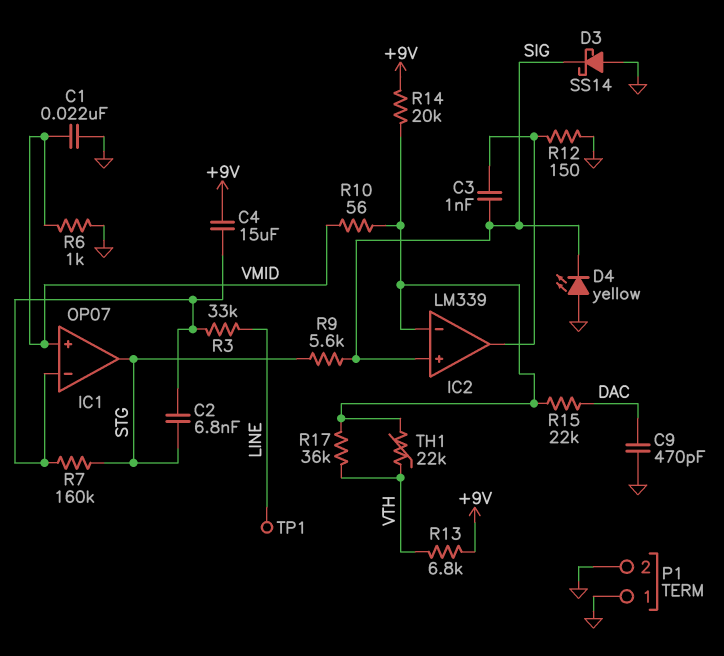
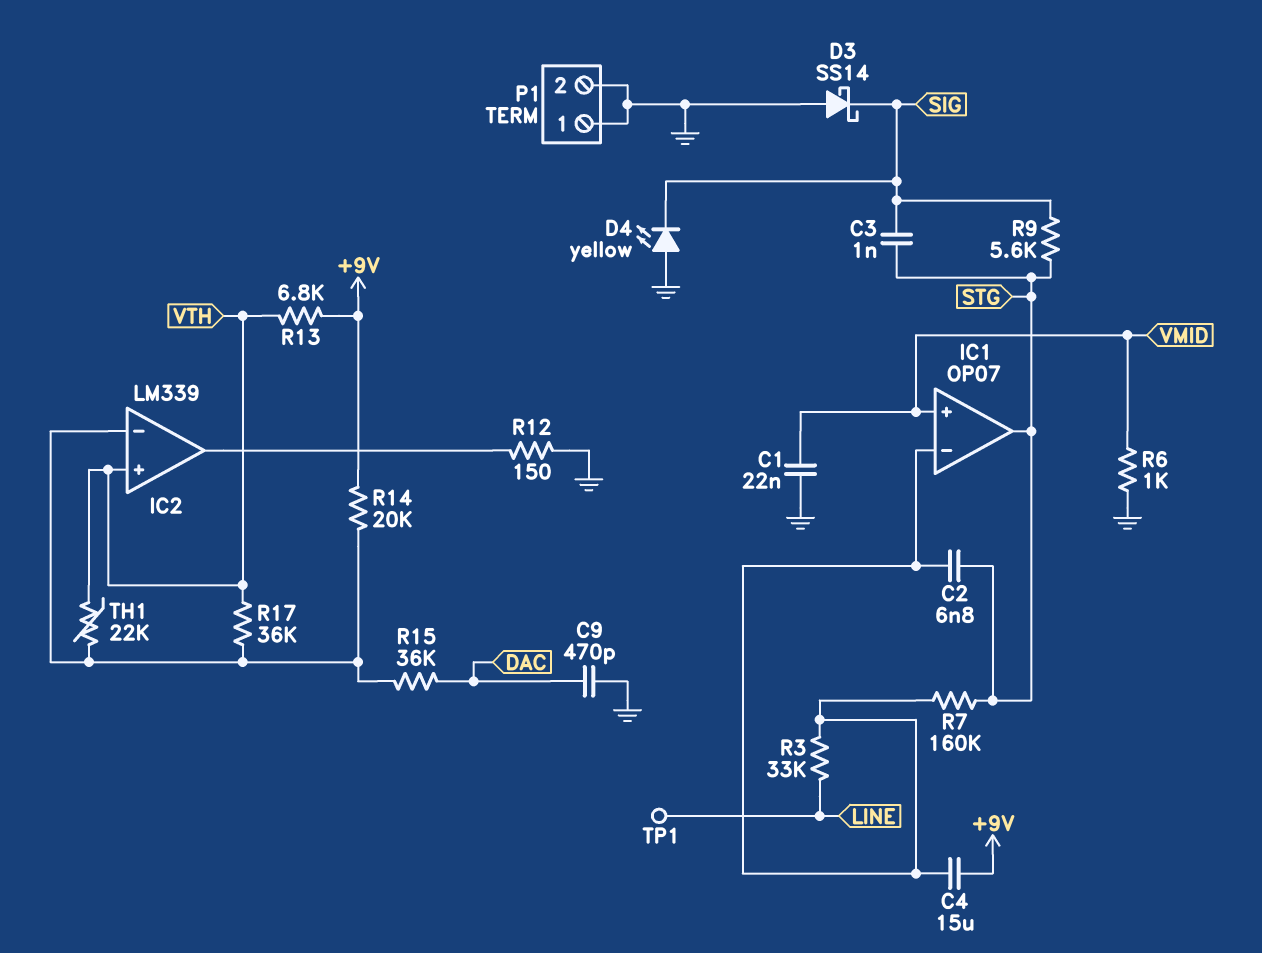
C3: 1nF (IC2/out, SIG) -> 1nF (SIG, STG)
IC2 pin in+: SIG -> VTH
R10: 56 (IC2/in-, VMID) -> none
R15: 22k (DAC, IC2/in-) -> 36k (DAC, IC2/in-)

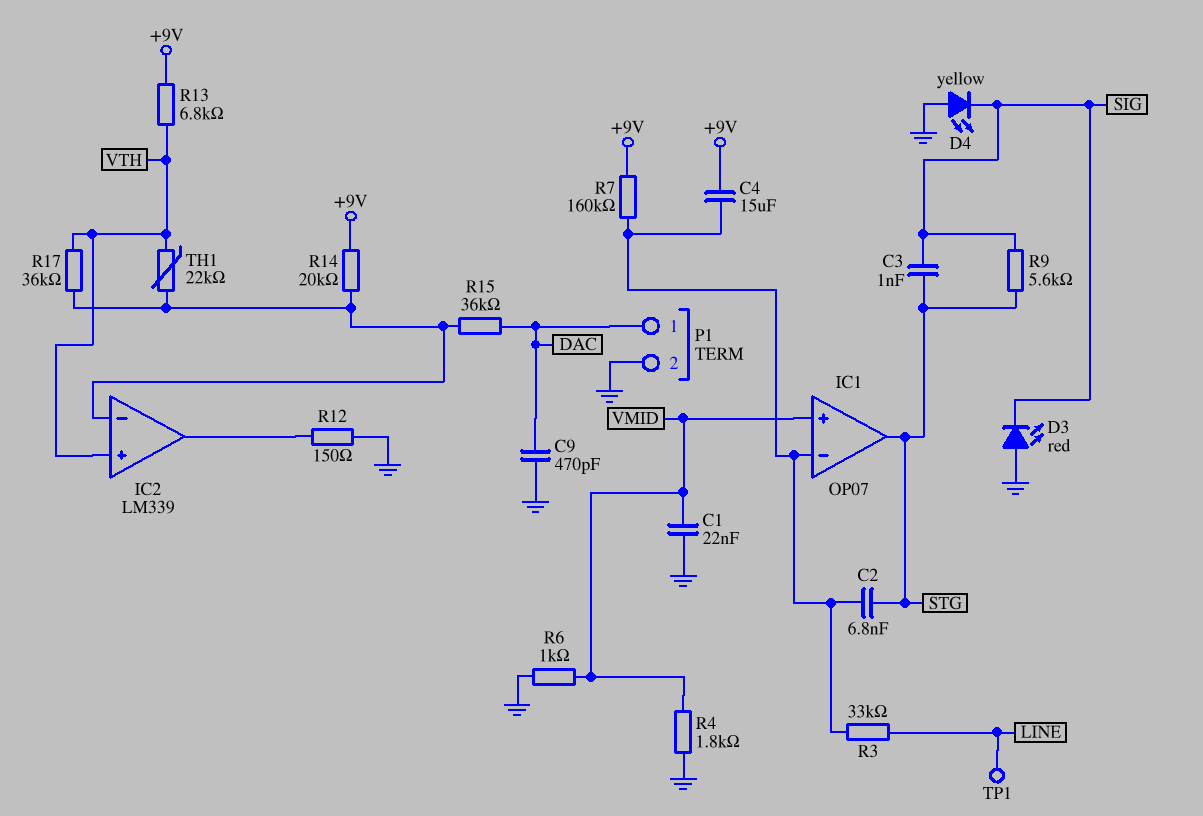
D3: schottky SS14 (A GND, K SIG) -> LED red (A GND, K SIG)
P1 pin 1: GND -> DAC
R4: none -> 1.8k (GND, VMID)
R7: 160k (IC1/in-, STG) -> 160k (+9V, IC1/in-)

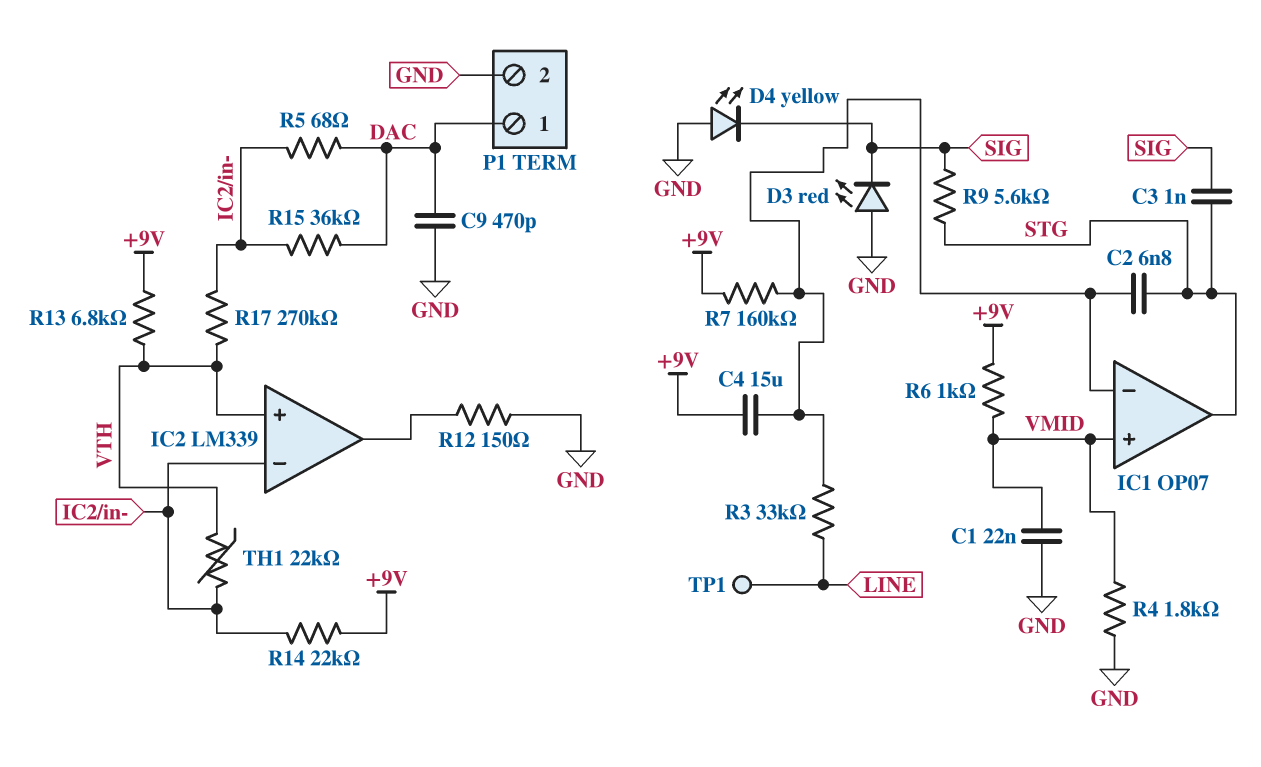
R5: none -> 68 (DAC, IC2/in-)
R6: 1k (GND, VMID) -> 1k (+9V, VMID)
R14: 20k (+9V, IC2/in-) -> 22k (+9V, IC2/in-)
R17: 36k (IC2/in-, VTH) -> 270k (IC2/in-, VTH)

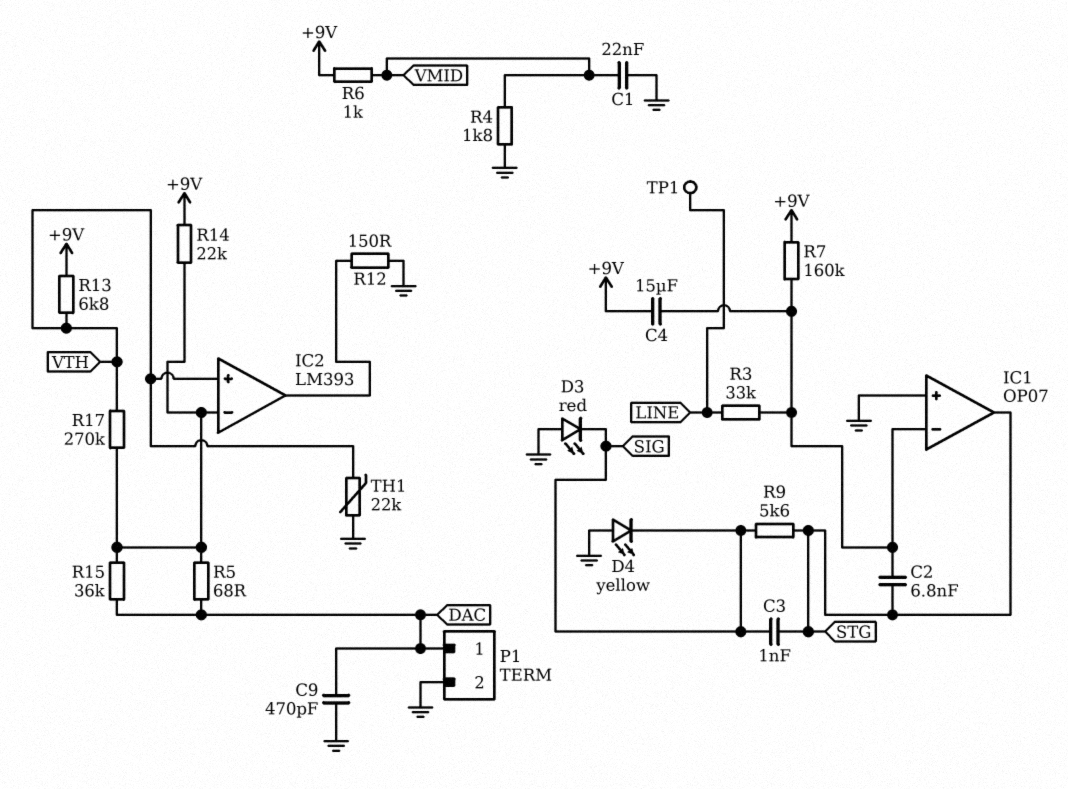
IC1 pin in+: VMID -> GND
IC2: LM339 -> LM393
TH1: 22k (IC2/in-, VTH) -> 22k (GND, VTH)

